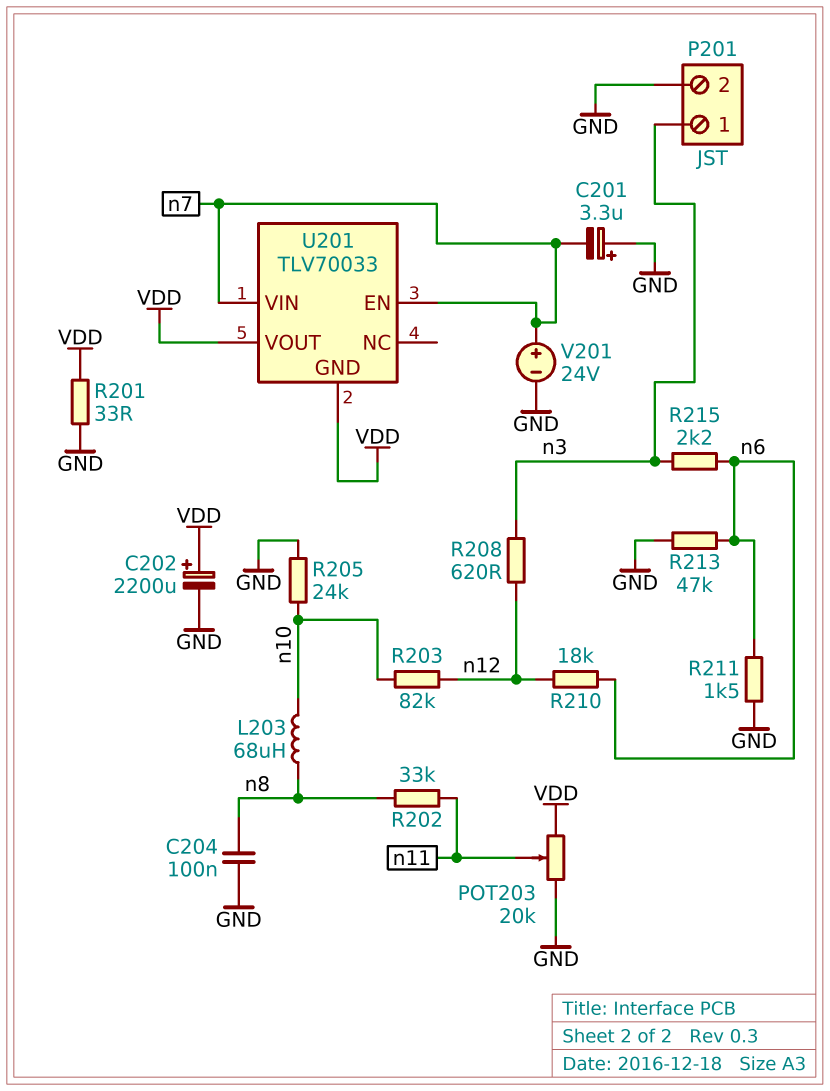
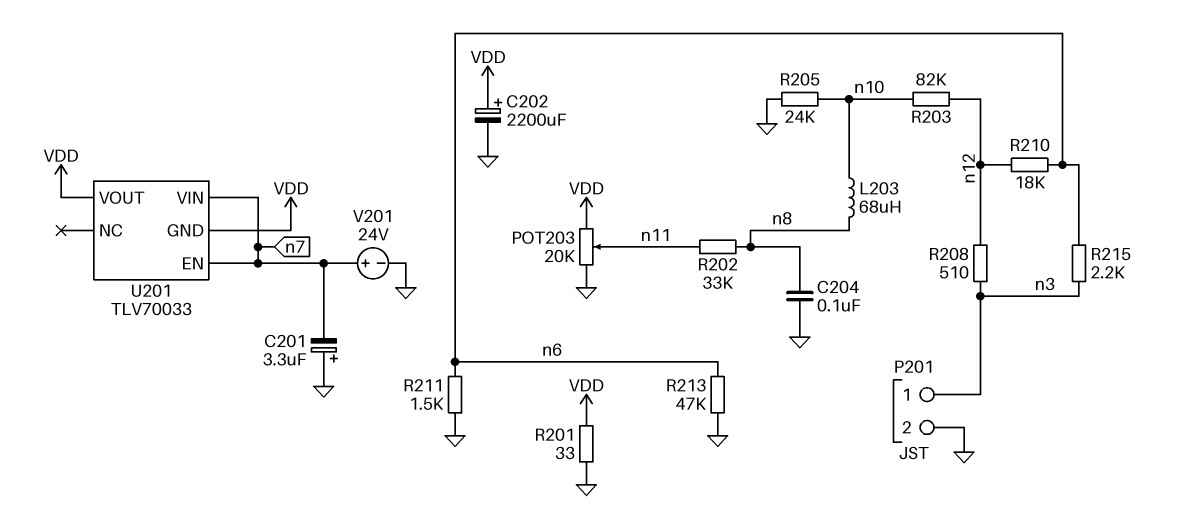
R208: 620 (n3, n12) -> 510 (n3, n12)

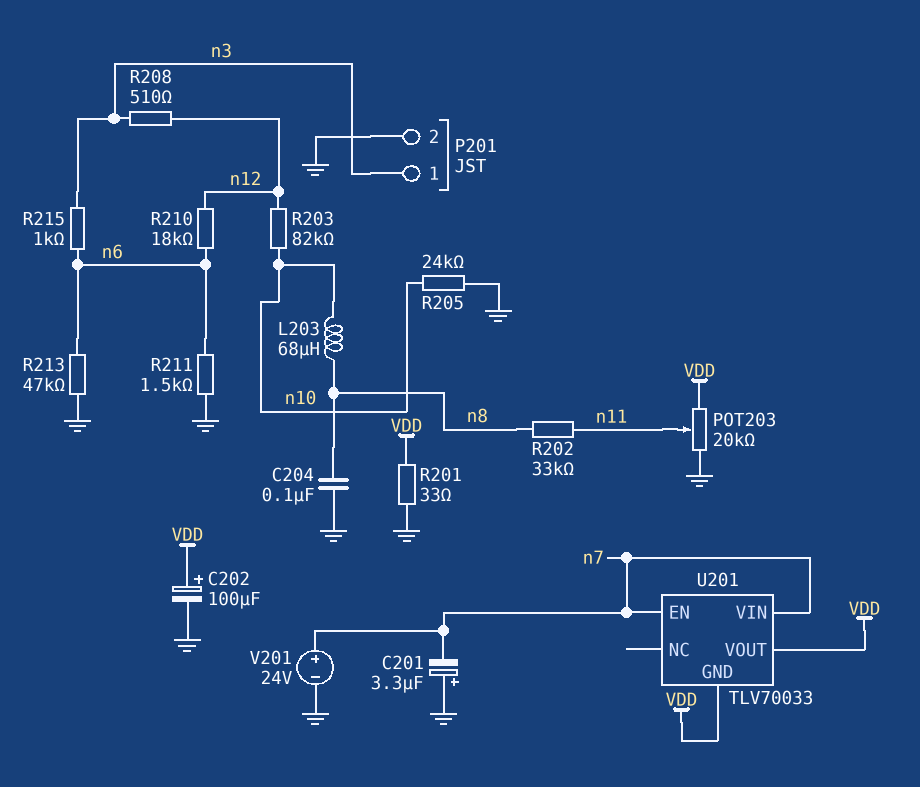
C202: 2200uF (plus VDD, minus GND) -> 100uF (plus VDD, minus GND)
R215: 2.2k (n3, n6) -> 1k (n3, n6)

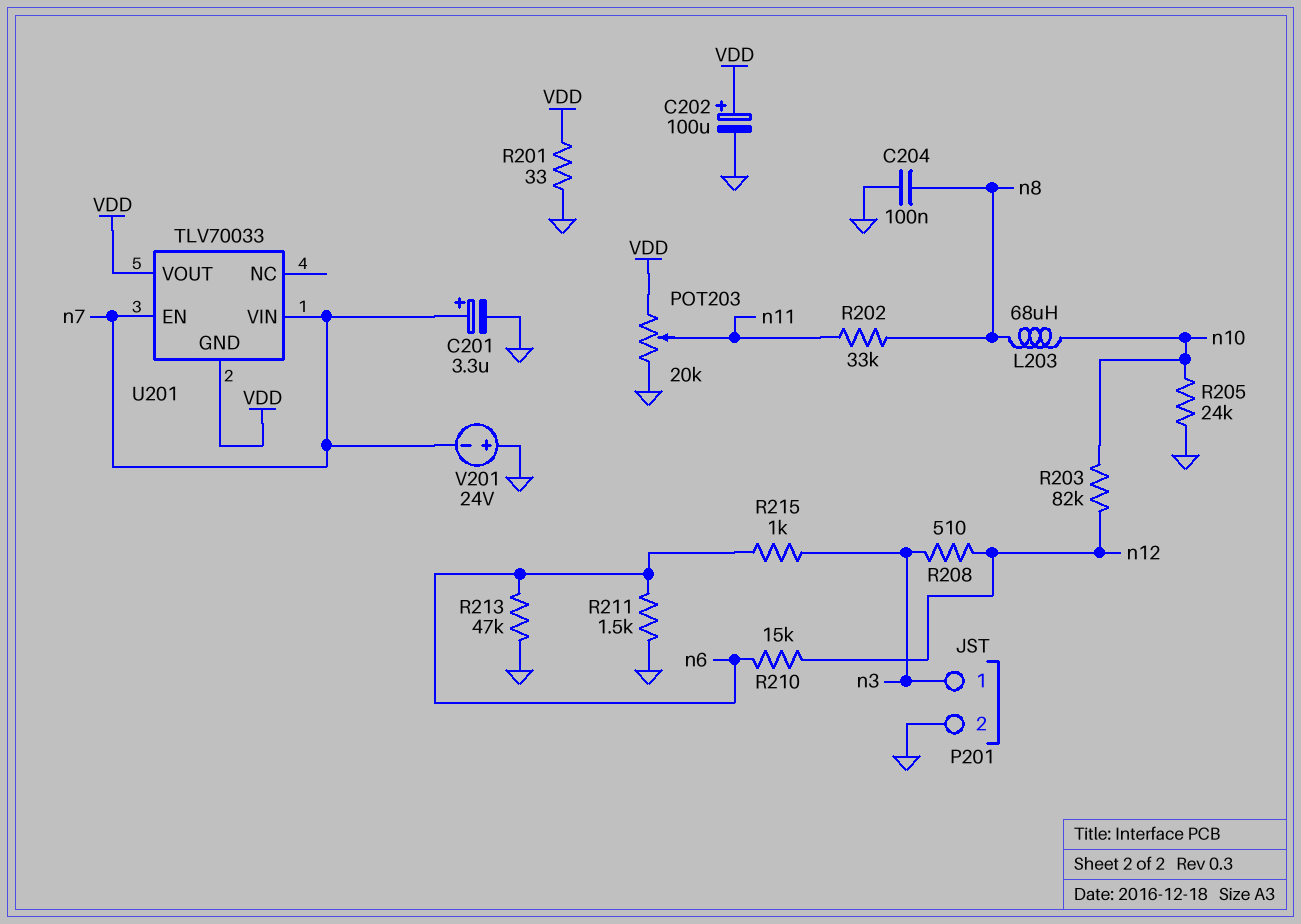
C201: 3.3uF (plus GND, minus n7) -> 3.3uF (plus n7, minus GND)
R210: 18k (n6, n12) -> 15k (n6, n12)
V201: 24V (plus n7, minus GND) -> 24V (plus GND, minus n7)

